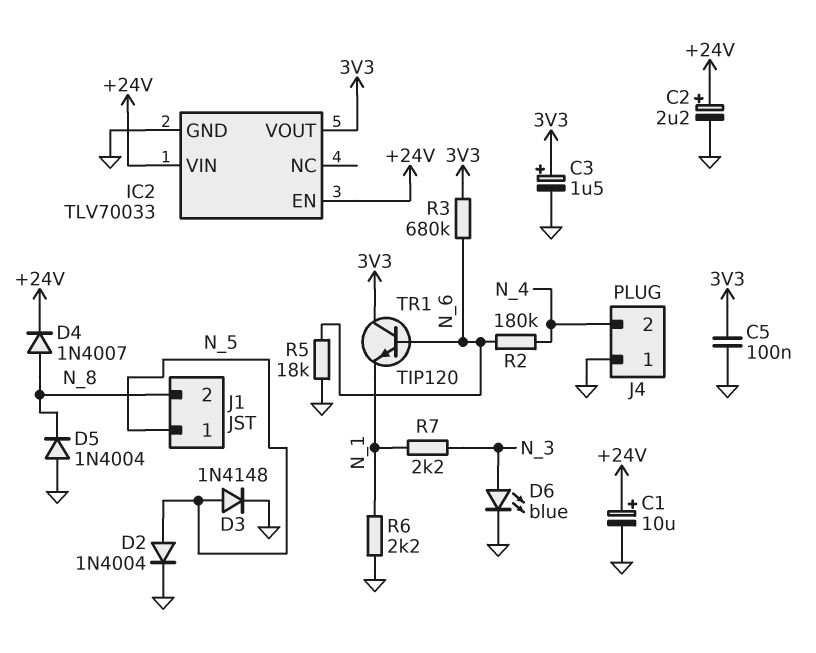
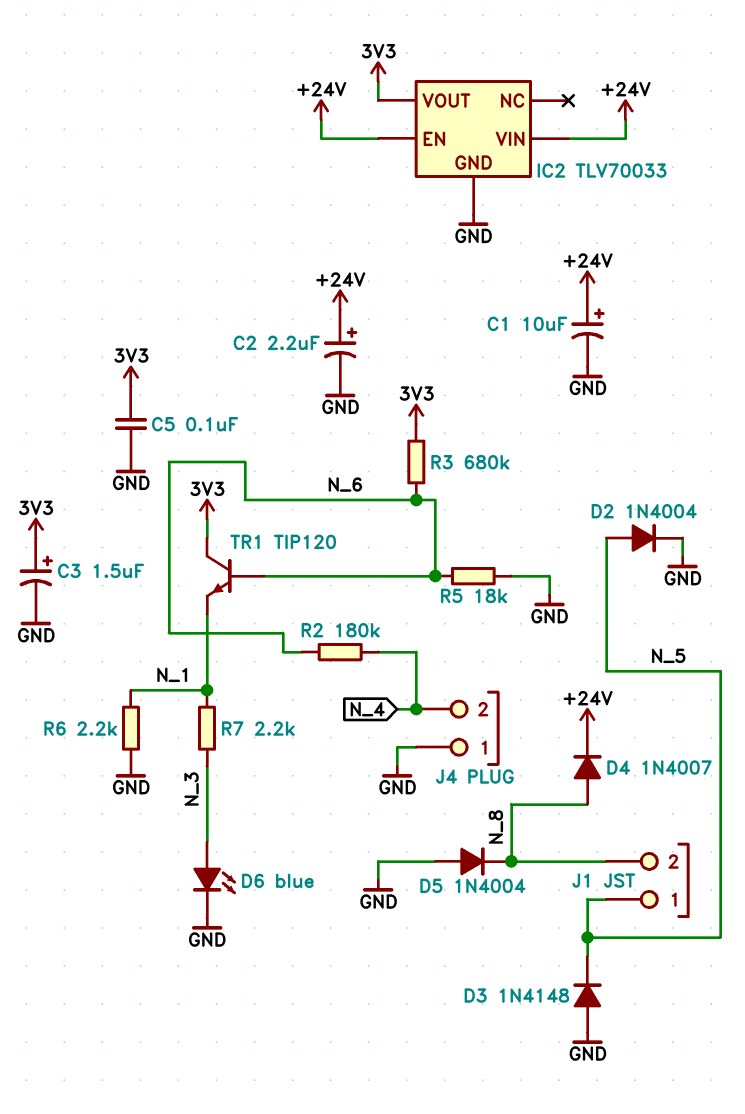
D3: diode 1N4148 (A N_5, K GND) -> diode 1N4148 (A GND, K N_5)

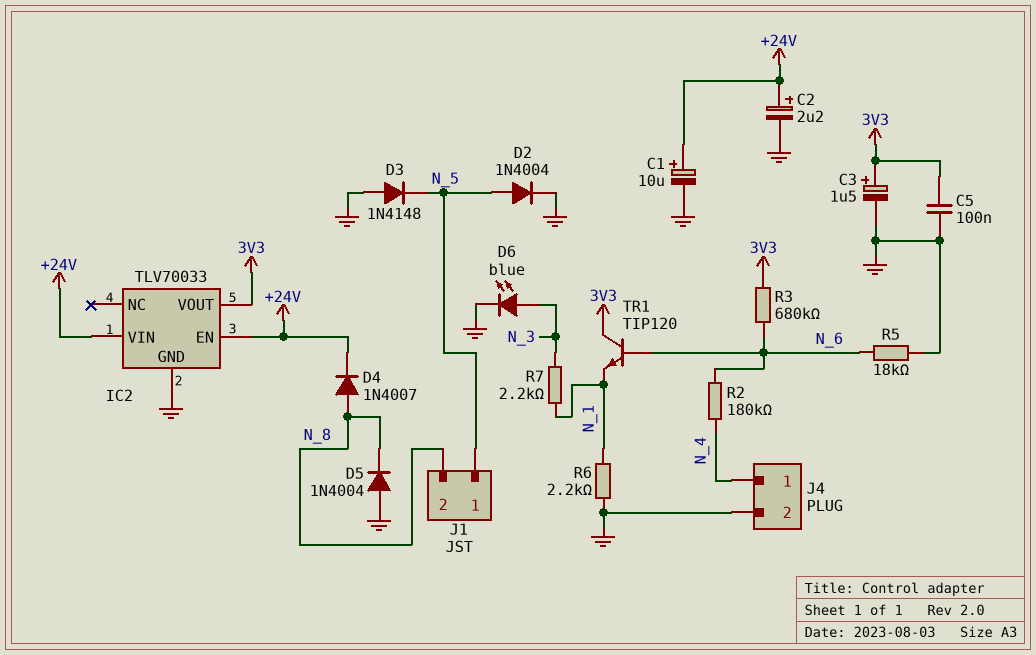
J4 pin 1: GND -> N_4
J4 pin 2: N_4 -> GND

